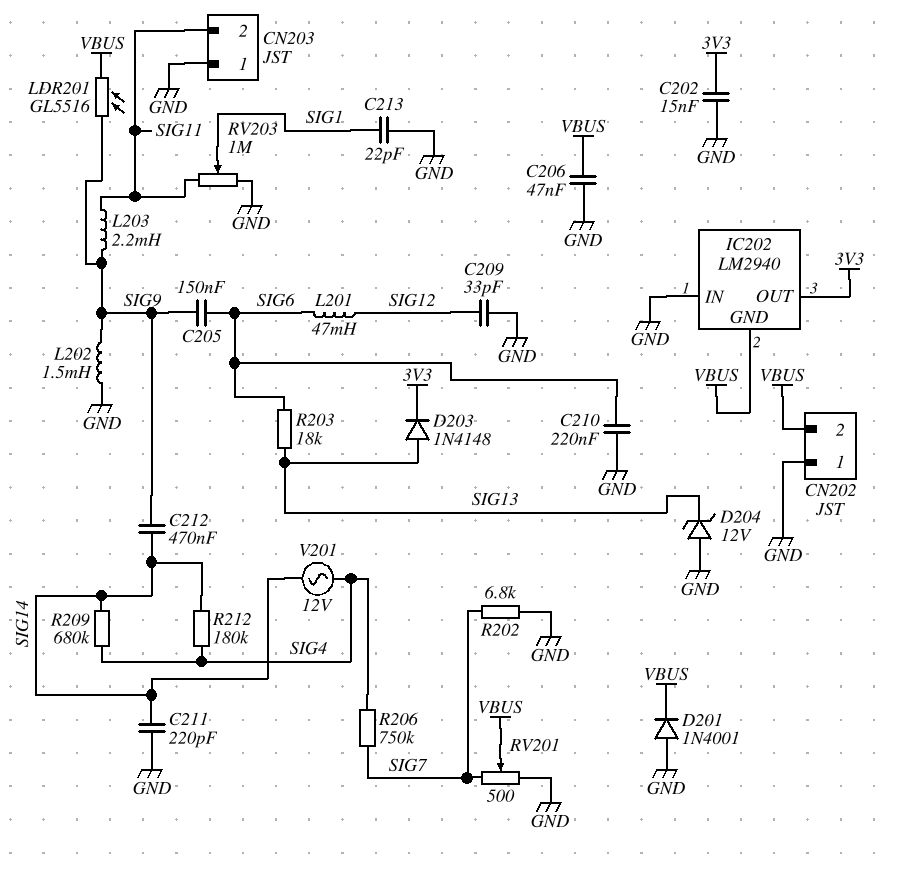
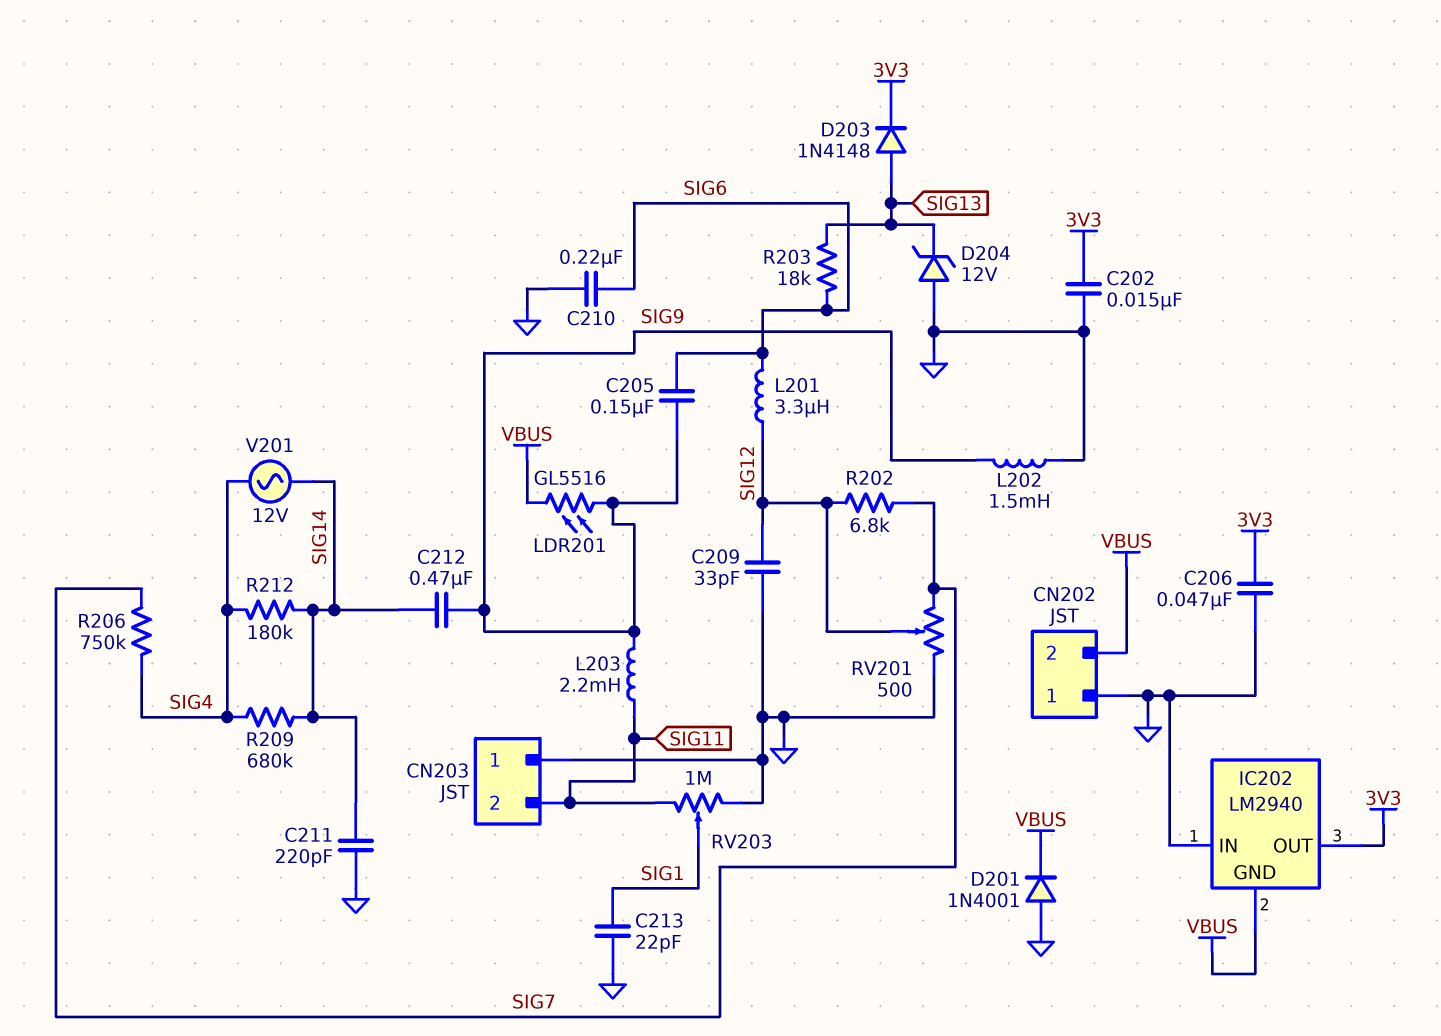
C206: 47nF (GND, VBUS) -> 47nF (3V3, GND)
L201: 47mH (SIG6, SIG12) -> 3.3uH (SIG6, SIG12)
R202: 6.8k (GND, SIG7) -> 6.8k (SIG7, SIG12)
RV201: 500 (GND, SIG7, wiper VBUS) -> 500 (GND, SIG7, wiper SIG12)

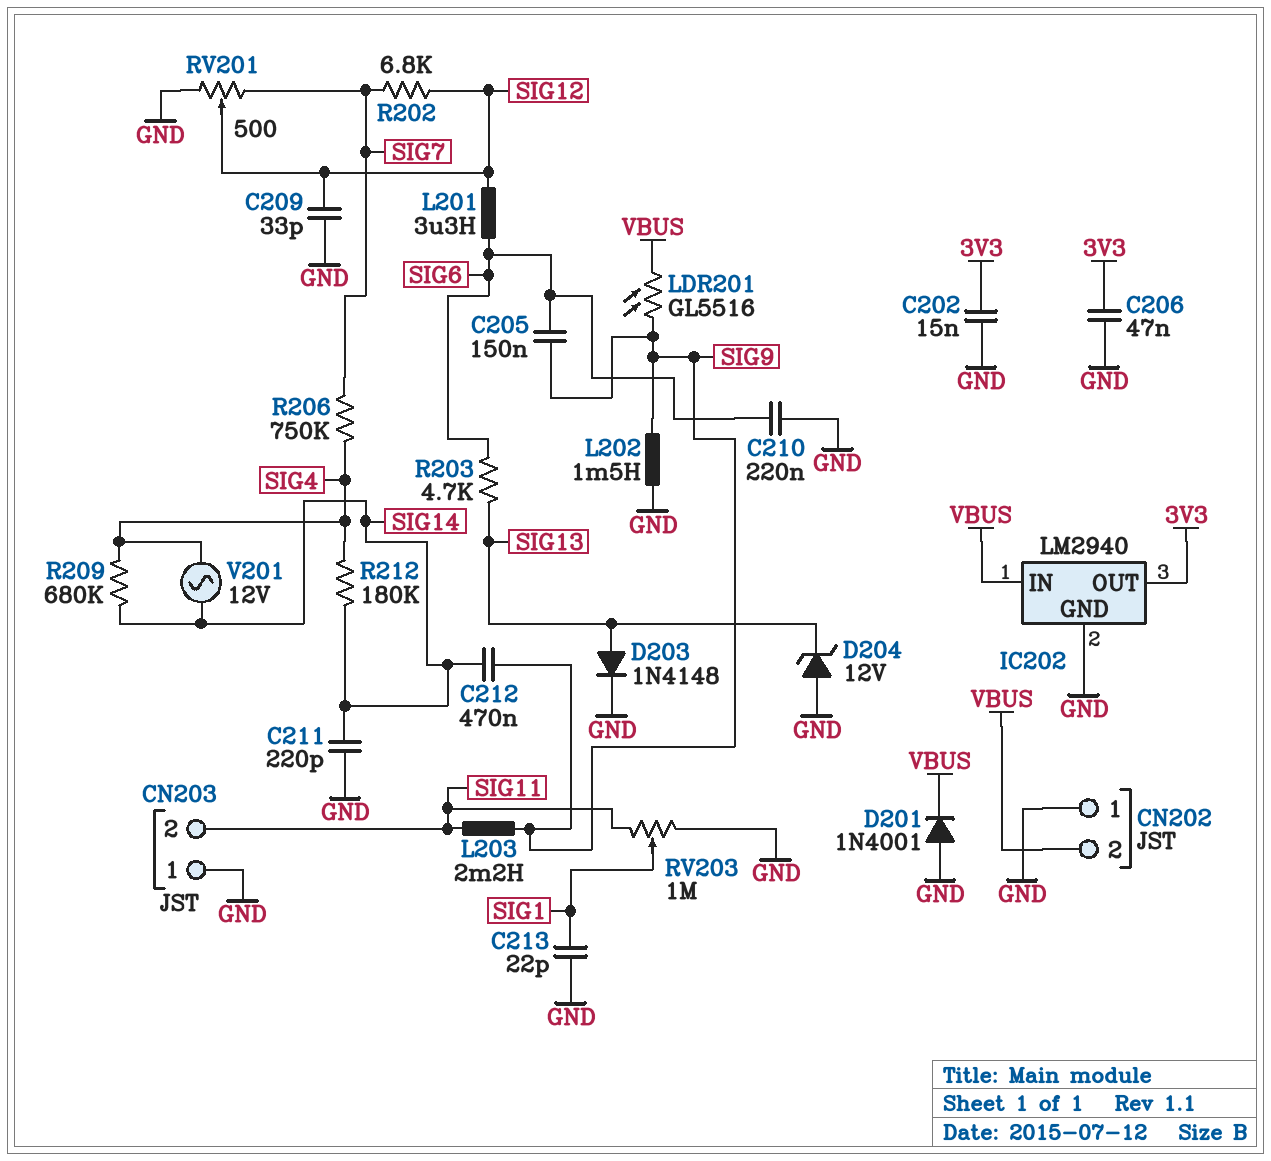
D203: diode 1N4148 (A SIG13, K 3V3) -> diode 1N4148 (A SIG13, K GND)
IC202 pin GND: VBUS -> GND
IC202 pin IN: GND -> VBUS
R203: 18k (SIG6, SIG13) -> 4.7k (SIG6, SIG13)

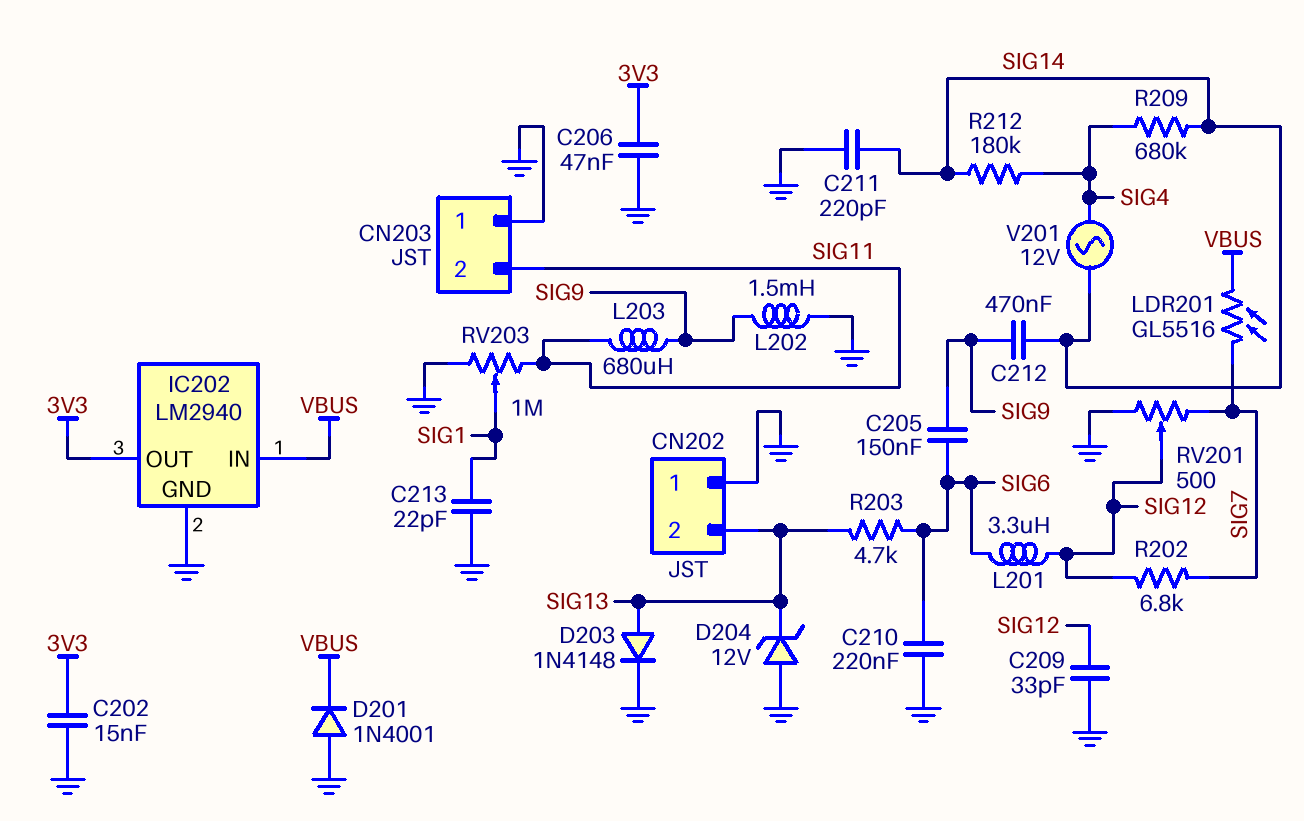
CN202 pin 2: VBUS -> SIG13
L203: 2.2mH (SIG9, SIG11) -> 680uH (SIG9, SIG11)
LDR201: GL5516 (SIG9, VBUS) -> GL5516 (SIG7, VBUS)
R206: 750k (SIG4, SIG7) -> none

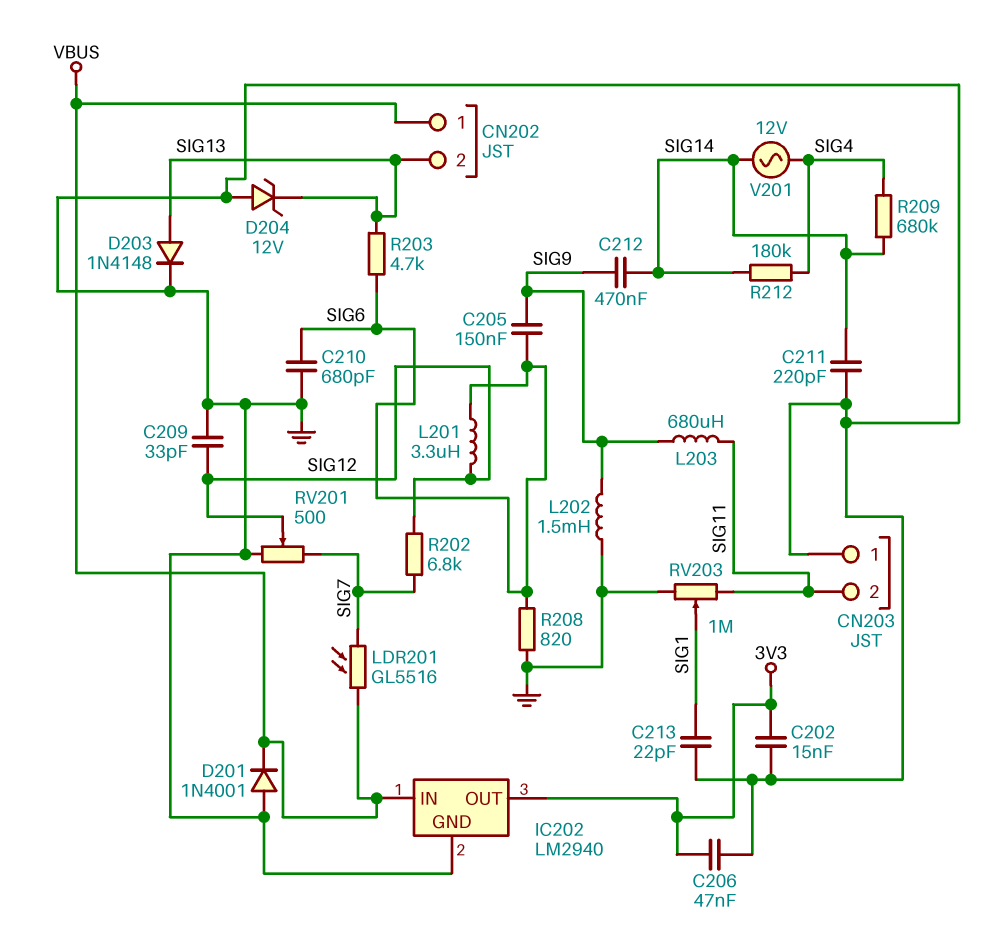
C210: 220nF (GND, SIG6) -> 680pF (GND, SIG6)
CN202 pin 1: GND -> VBUS
R208: none -> 820 (GND, SIG6)

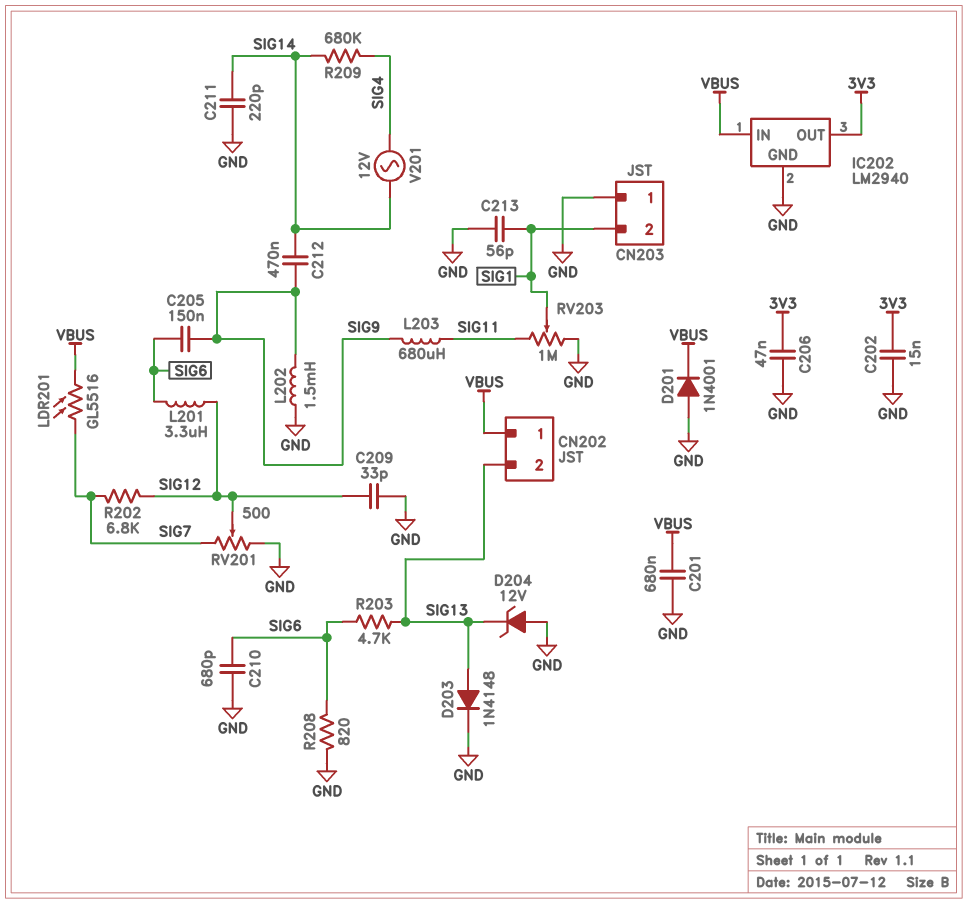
C201: none -> 680nF (GND, VBUS)
C213: 22pF (GND, SIG1) -> 56pF (GND, SIG1)
CN203 pin 2: SIG11 -> SIG1
R212: 180k (SIG4, SIG14) -> none

